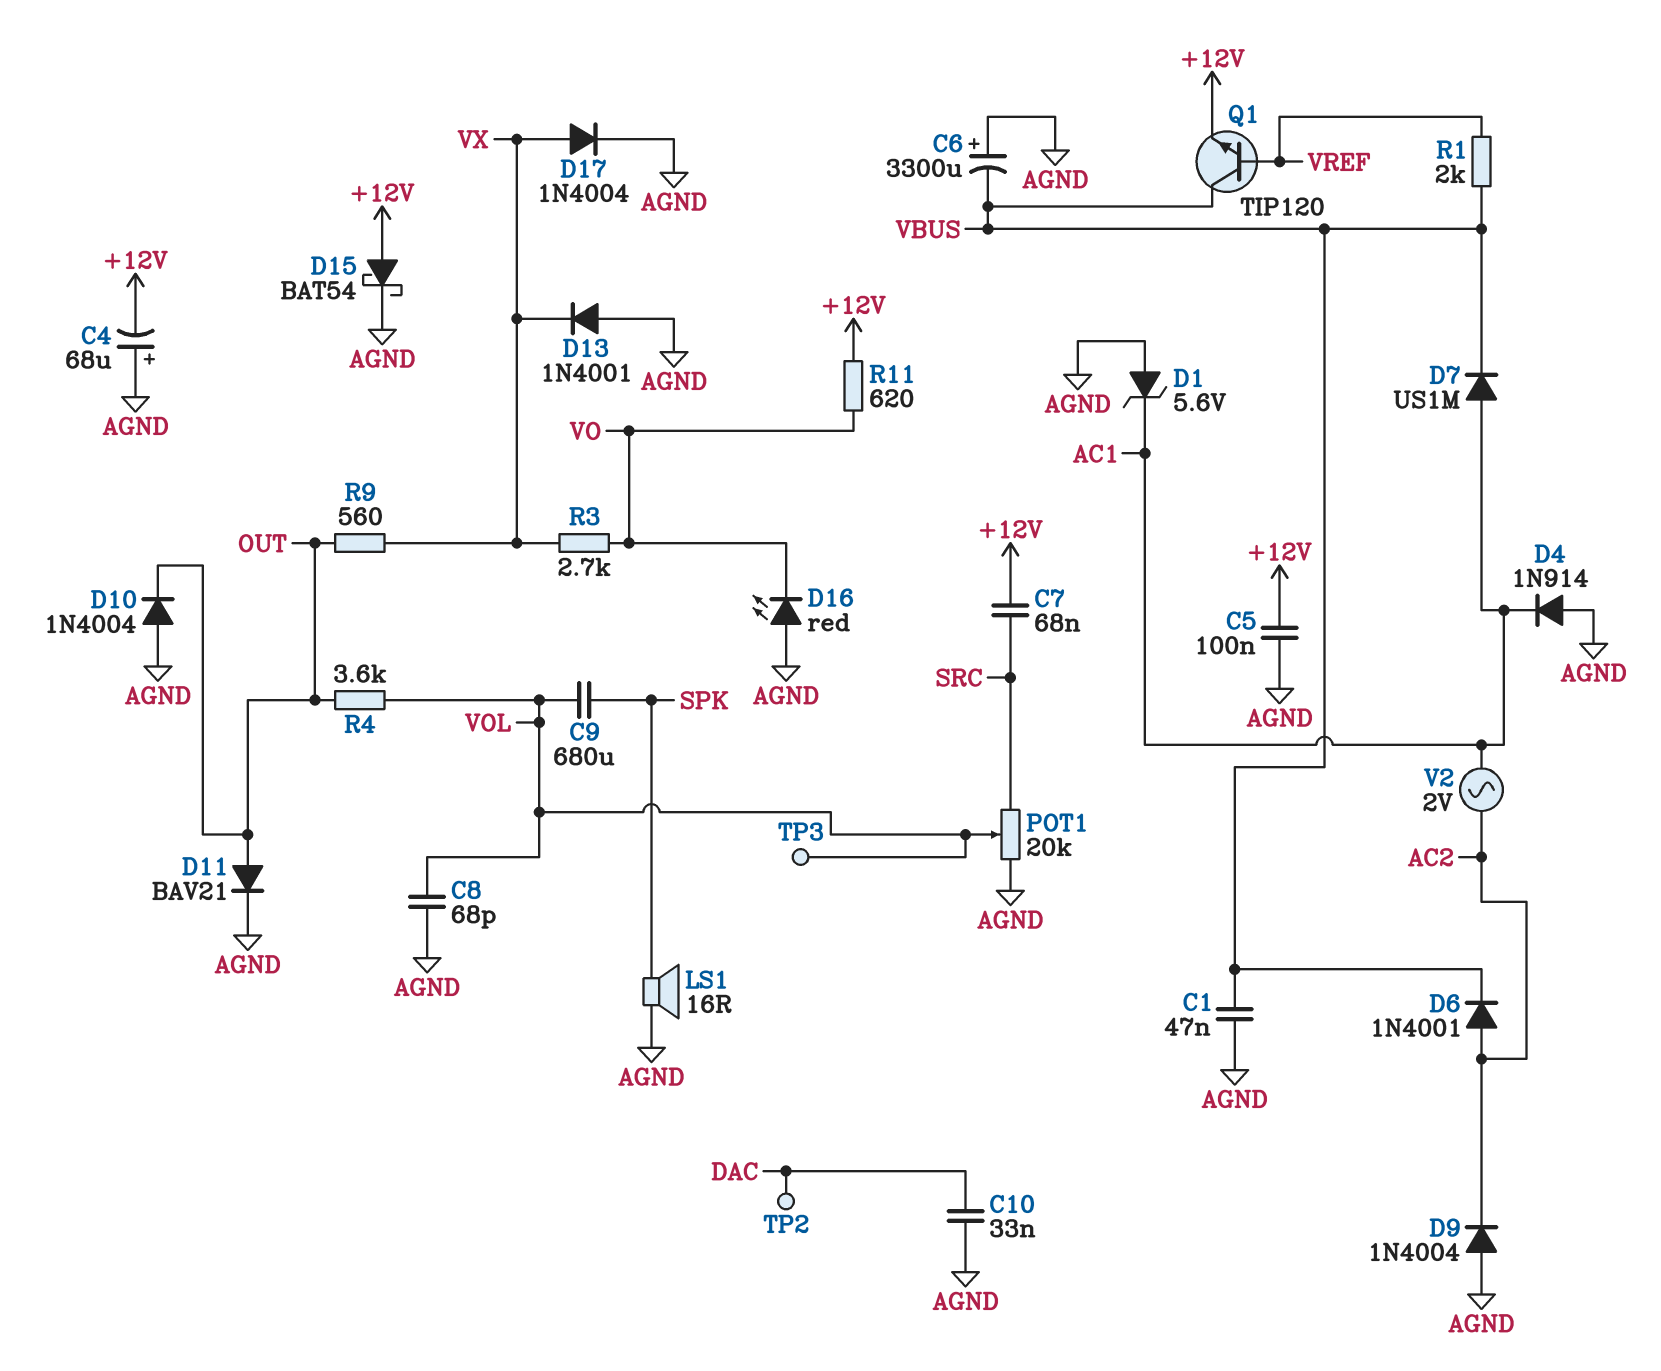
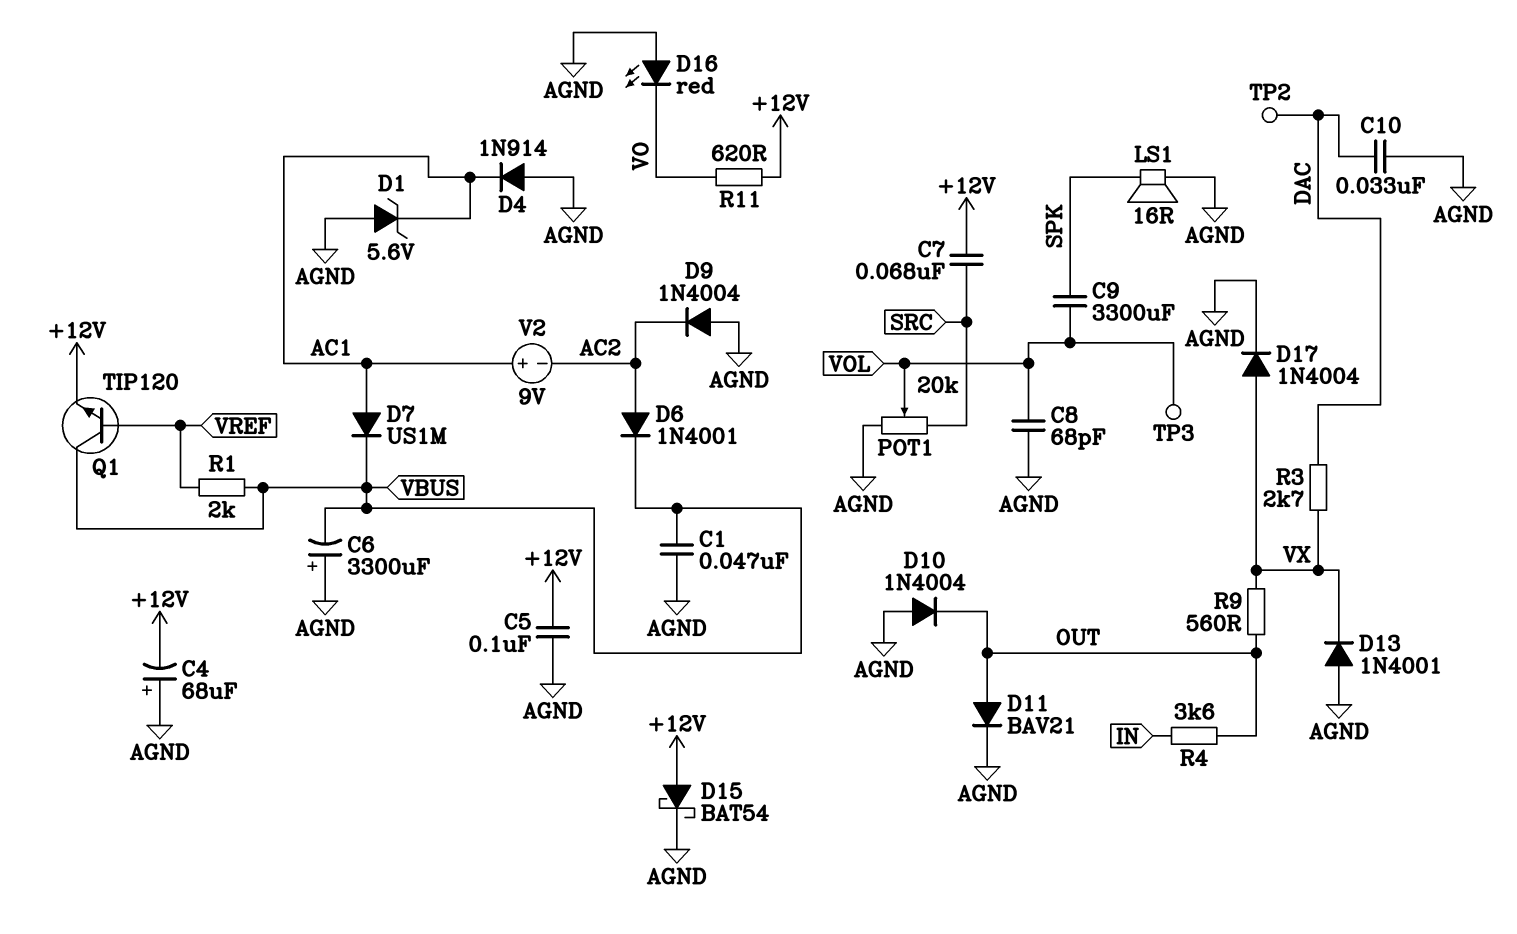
C9: 680uF (SPK, VOL) -> 3300uF (SPK, VOL)
R3: 2.7k (VO, VX) -> 2.7k (DAC, VX)
R4: 3.6k (OUT, VOL) -> 3.6k (IN, OUT)
V2: AC 2V (AC1, AC2) -> 9V (plus AC1, minus AC2)

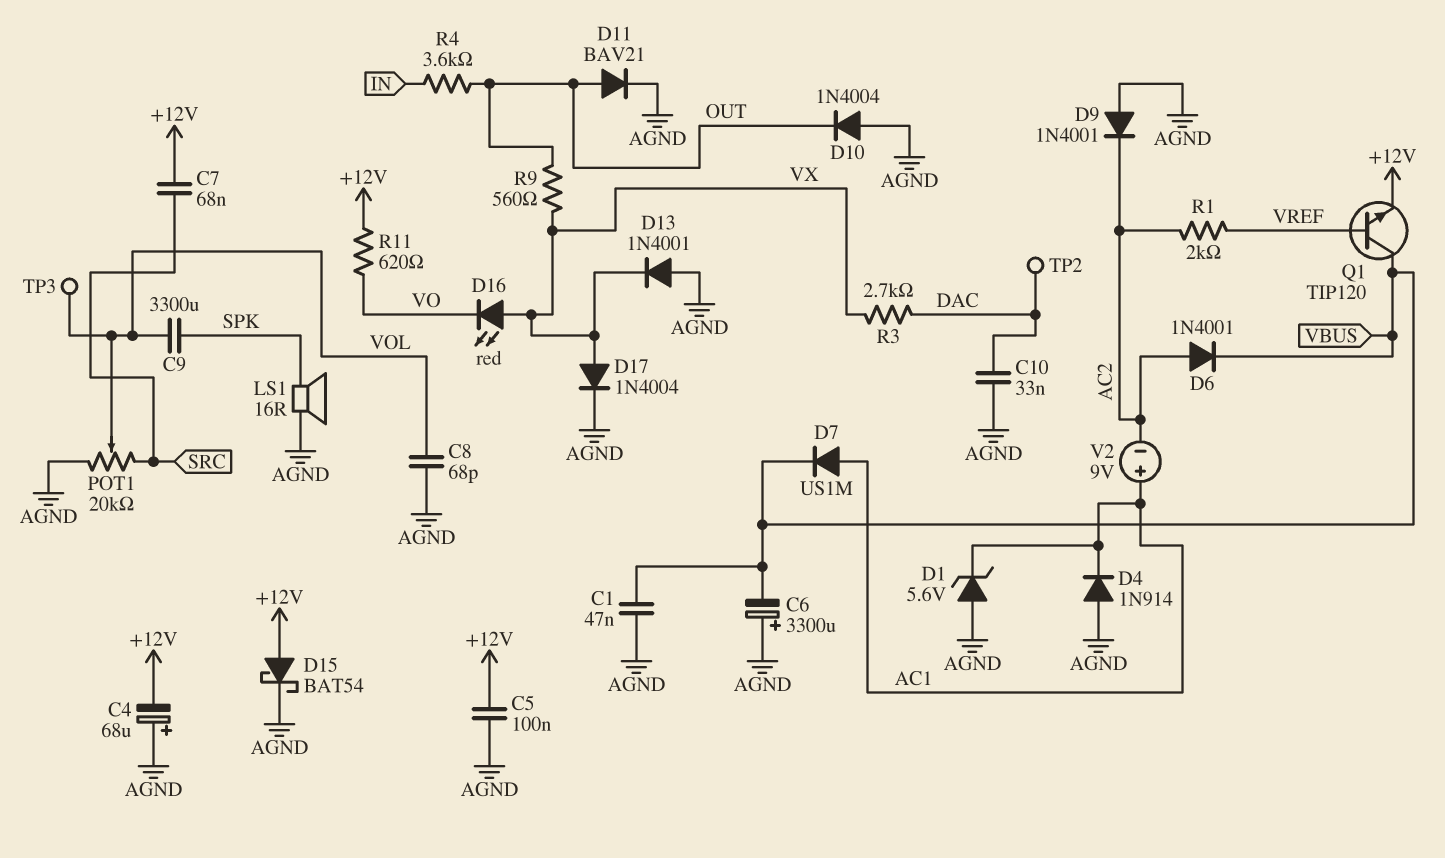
D9: diode 1N4004 (A AGND, K AC2) -> diode 1N4001 (A AGND, K AC2)
D16: LED red (A AGND, K VO) -> LED red (A VX, K VO)
R1: 2k (VBUS, VREF) -> 2k (AC2, VREF)

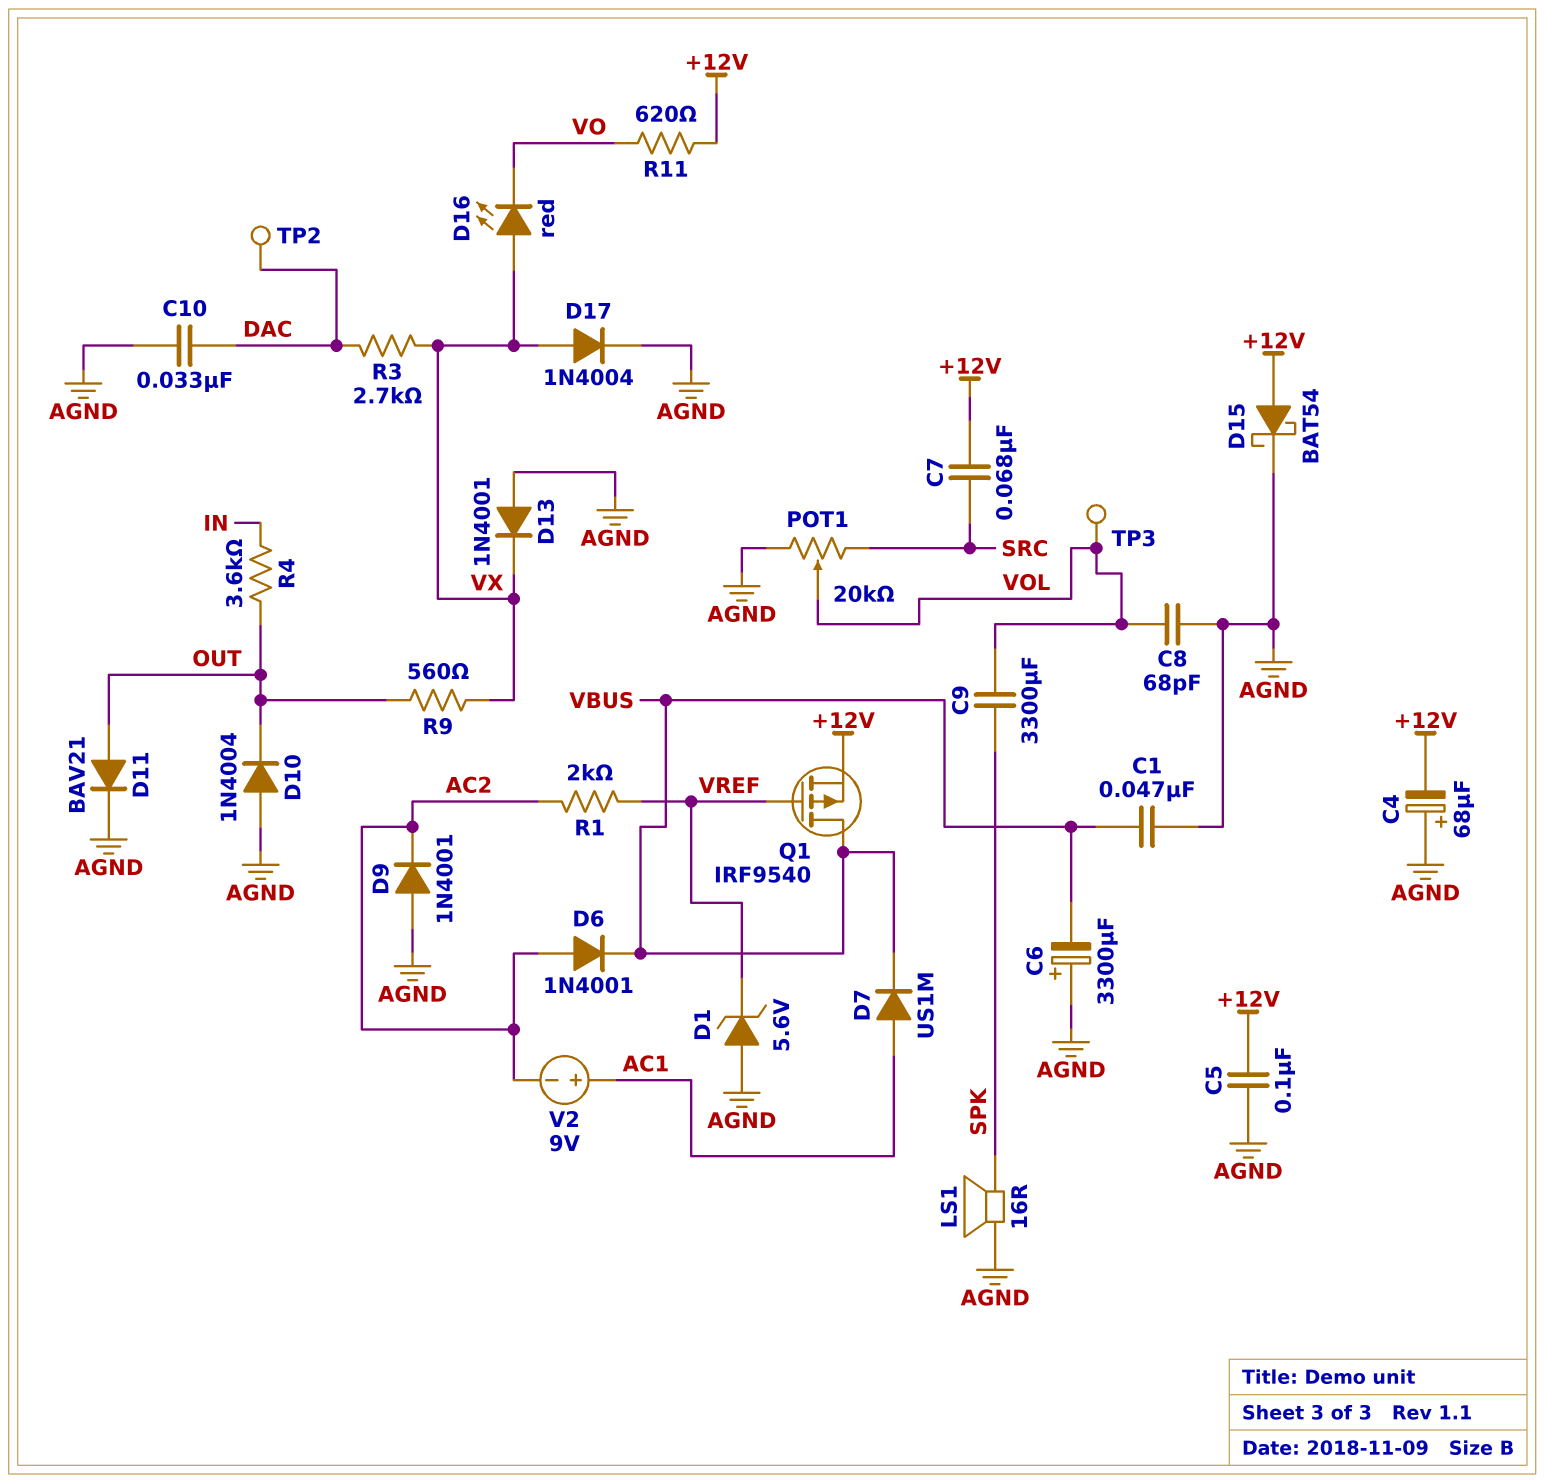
D1: zener 5.6V (A AGND, K AC1) -> zener 5.6V (A AGND, K VREF)
D4: diode 1N914 (A AGND, K AC1) -> none
Q1: NPN TIP120 (B VREF, C VBUS, E +12V) -> PMOS IRF9540 (G VREF, D VBUS, S +12V)

